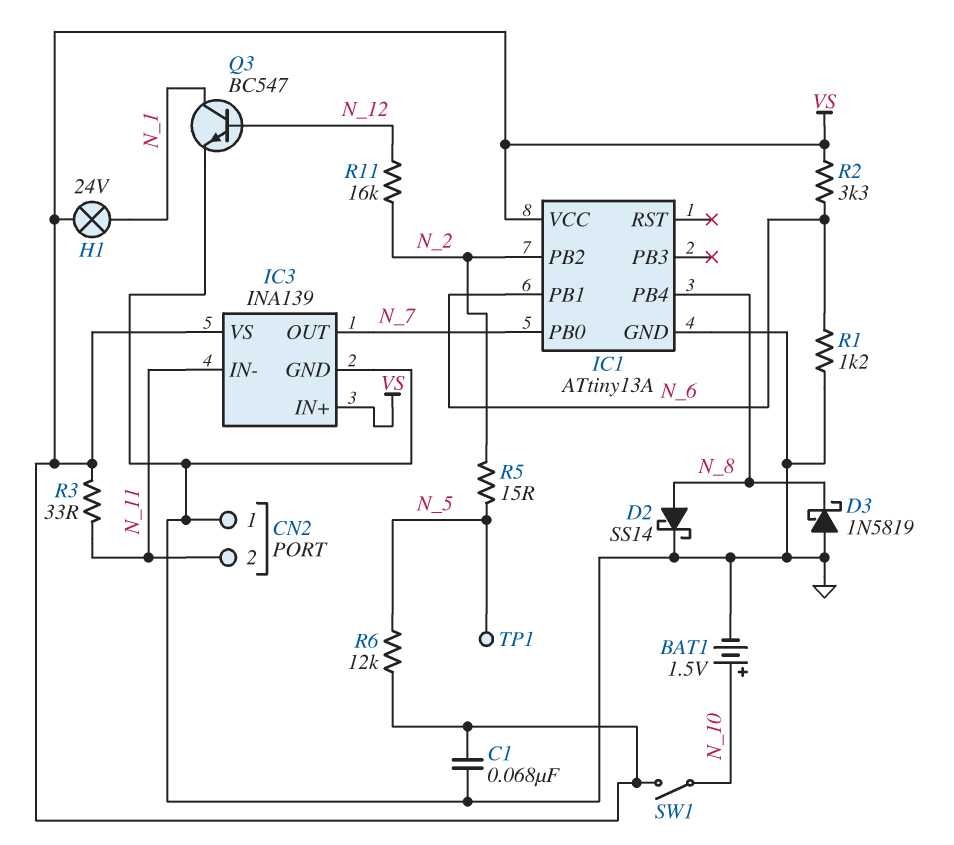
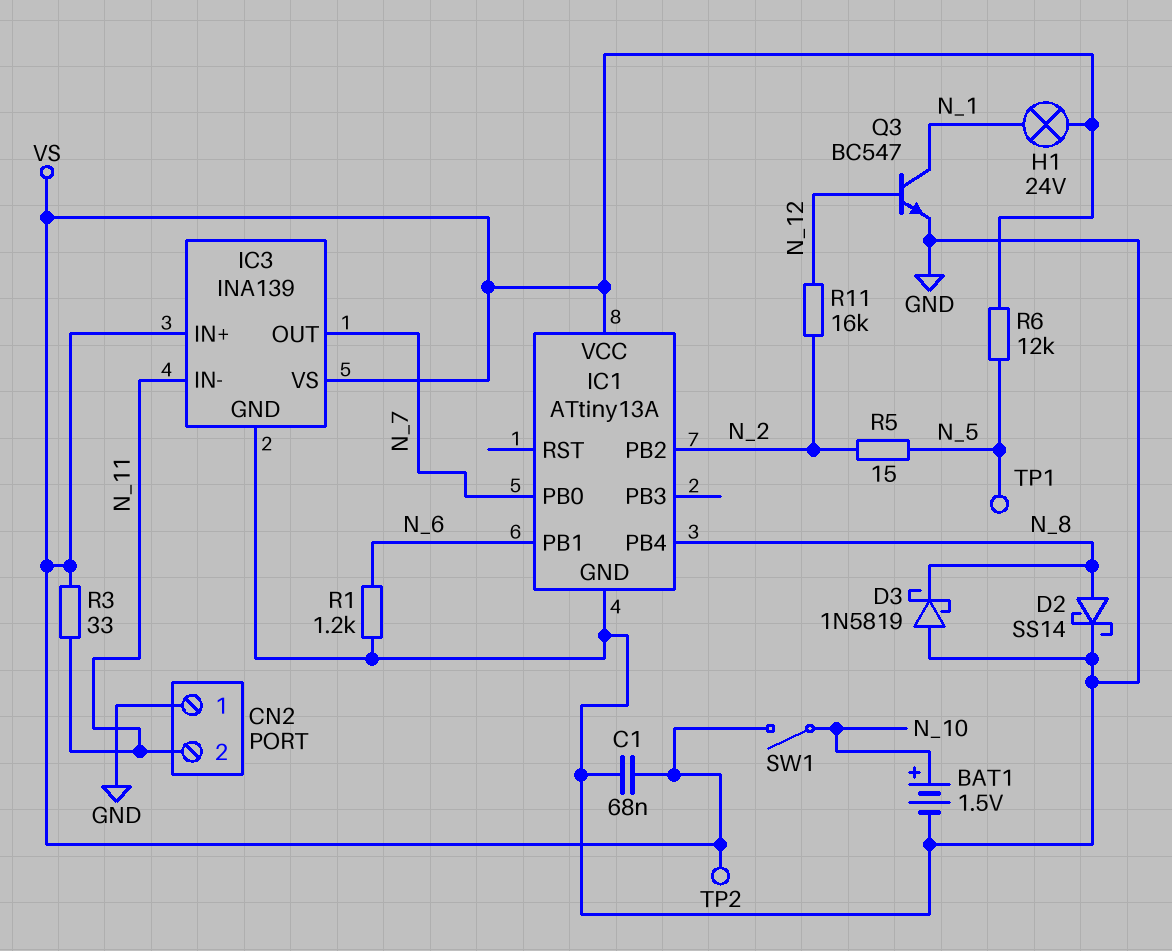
R2: 3.3k (N_6, VS) -> none
TP2: none -> test point (VS)

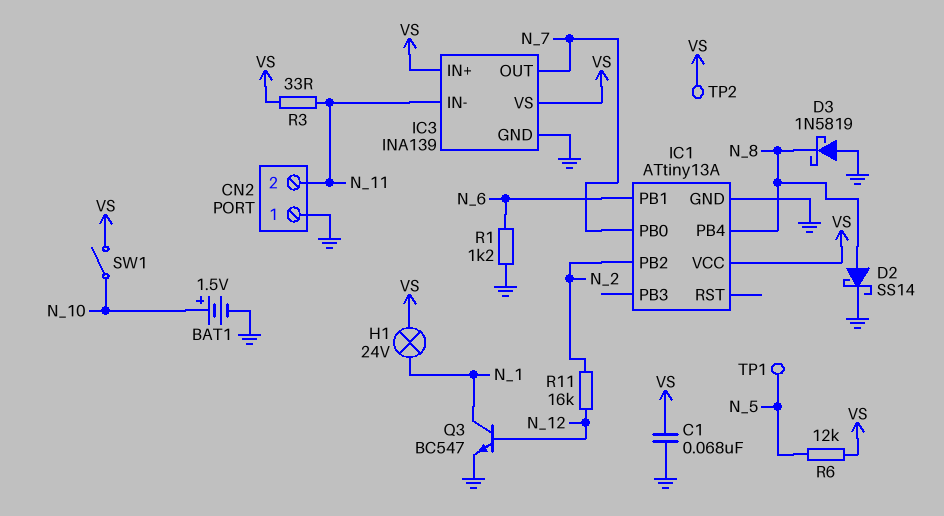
R5: 15 (N_2, N_5) -> none

